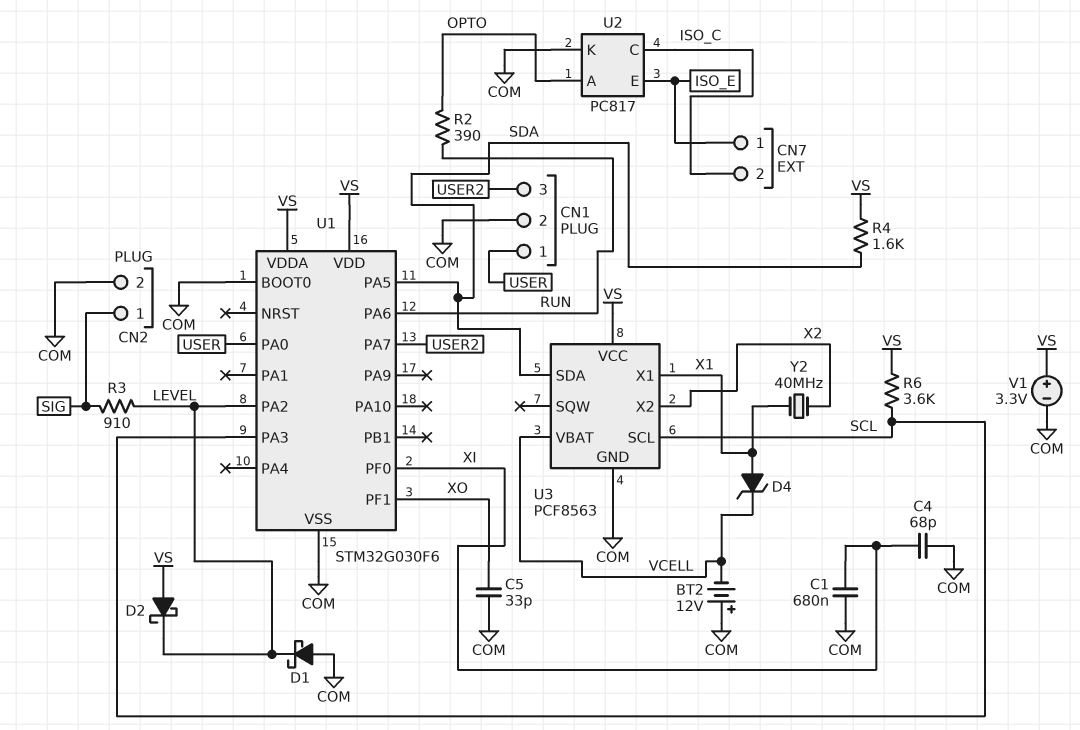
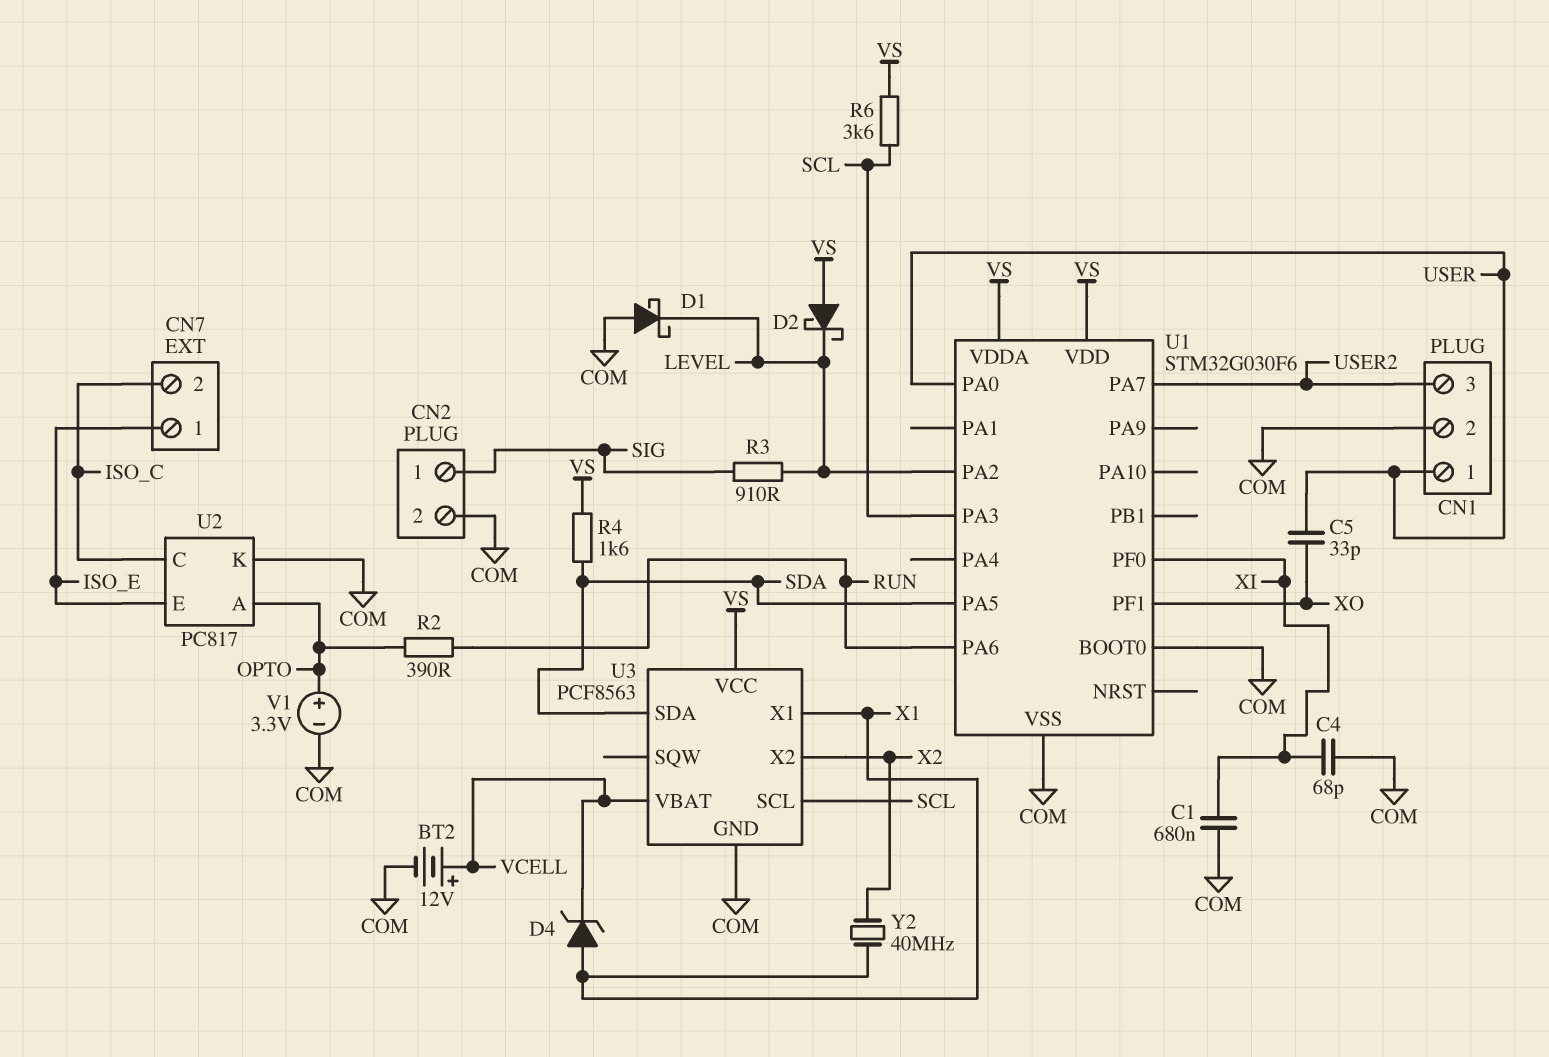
BT2: 12V (plus COM, minus VCELL) -> 12V (plus VCELL, minus COM)
C5: 33pF (COM, XO) -> 33pF (USER, XO)
V1: 3.3V (plus VS, minus COM) -> 3.3V (plus OPTO, minus COM)

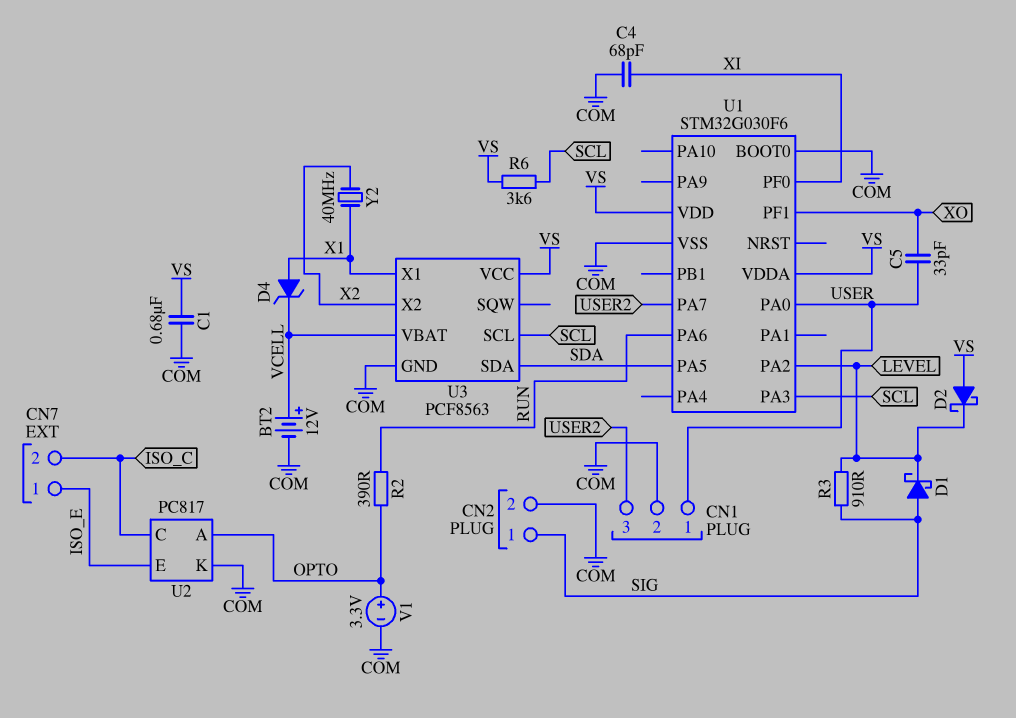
C1: 680nF (COM, XI) -> 680nF (COM, VS)
D1: schottky (A COM, K LEVEL) -> schottky (A SIG, K LEVEL)
R4: 1.6k (SDA, VS) -> none

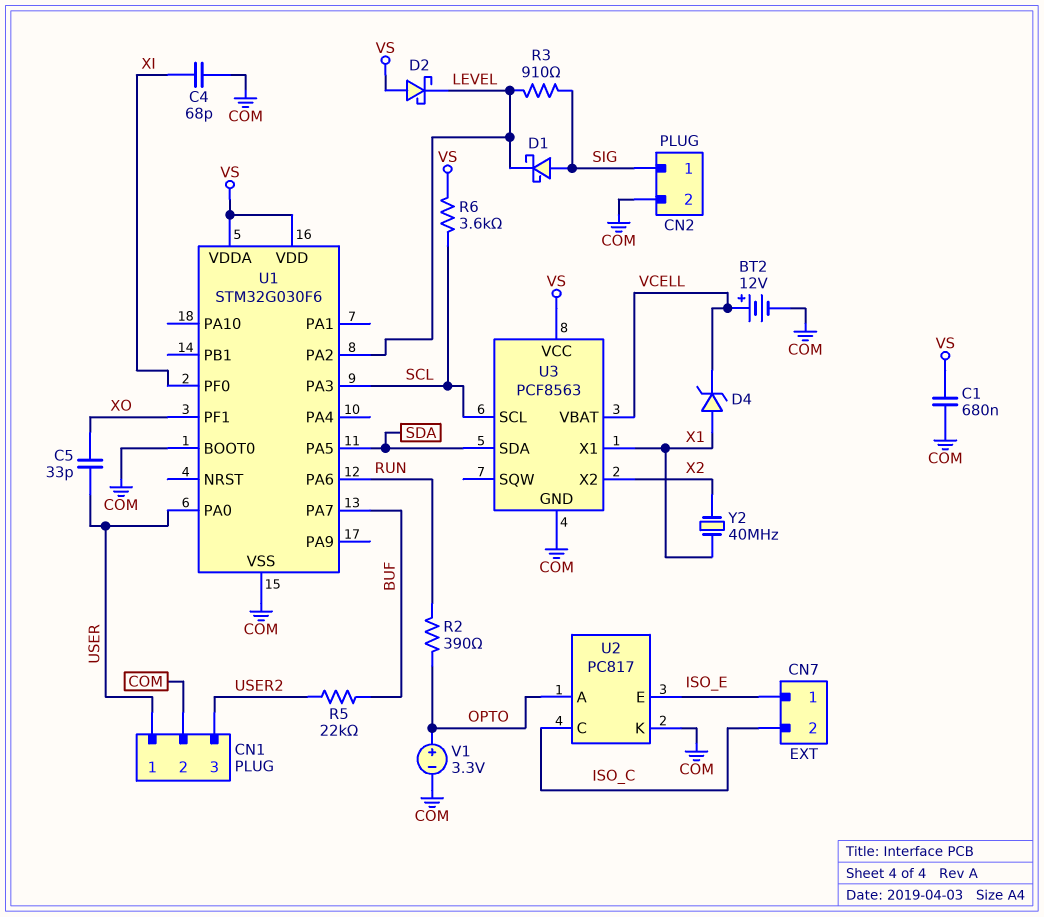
R5: none -> 22k (BUF, USER2)
U1 pin PA7: USER2 -> BUF

